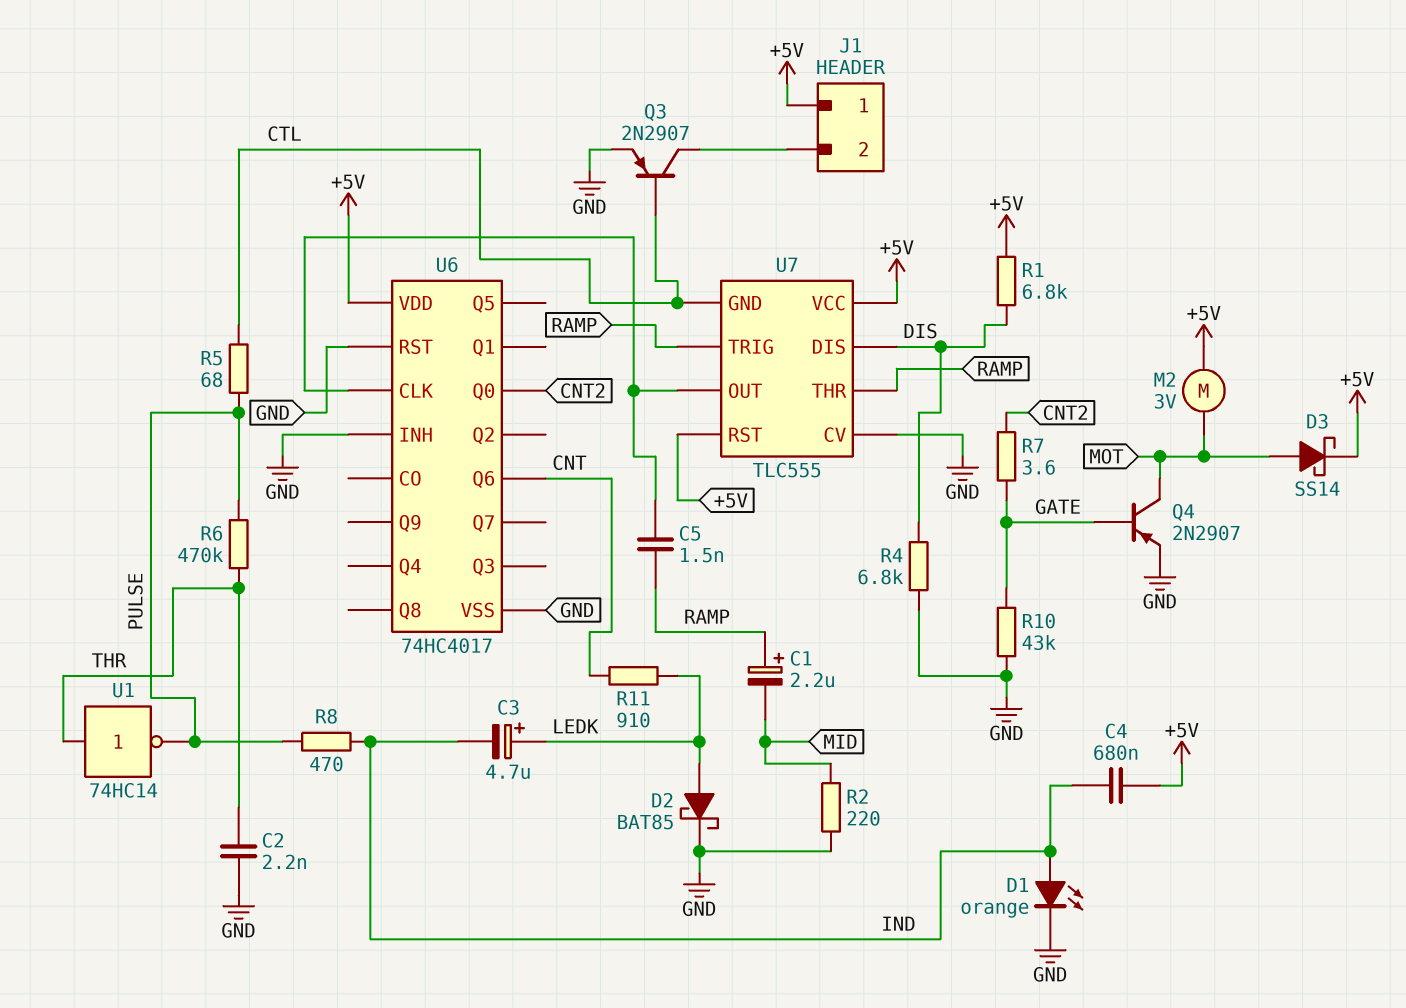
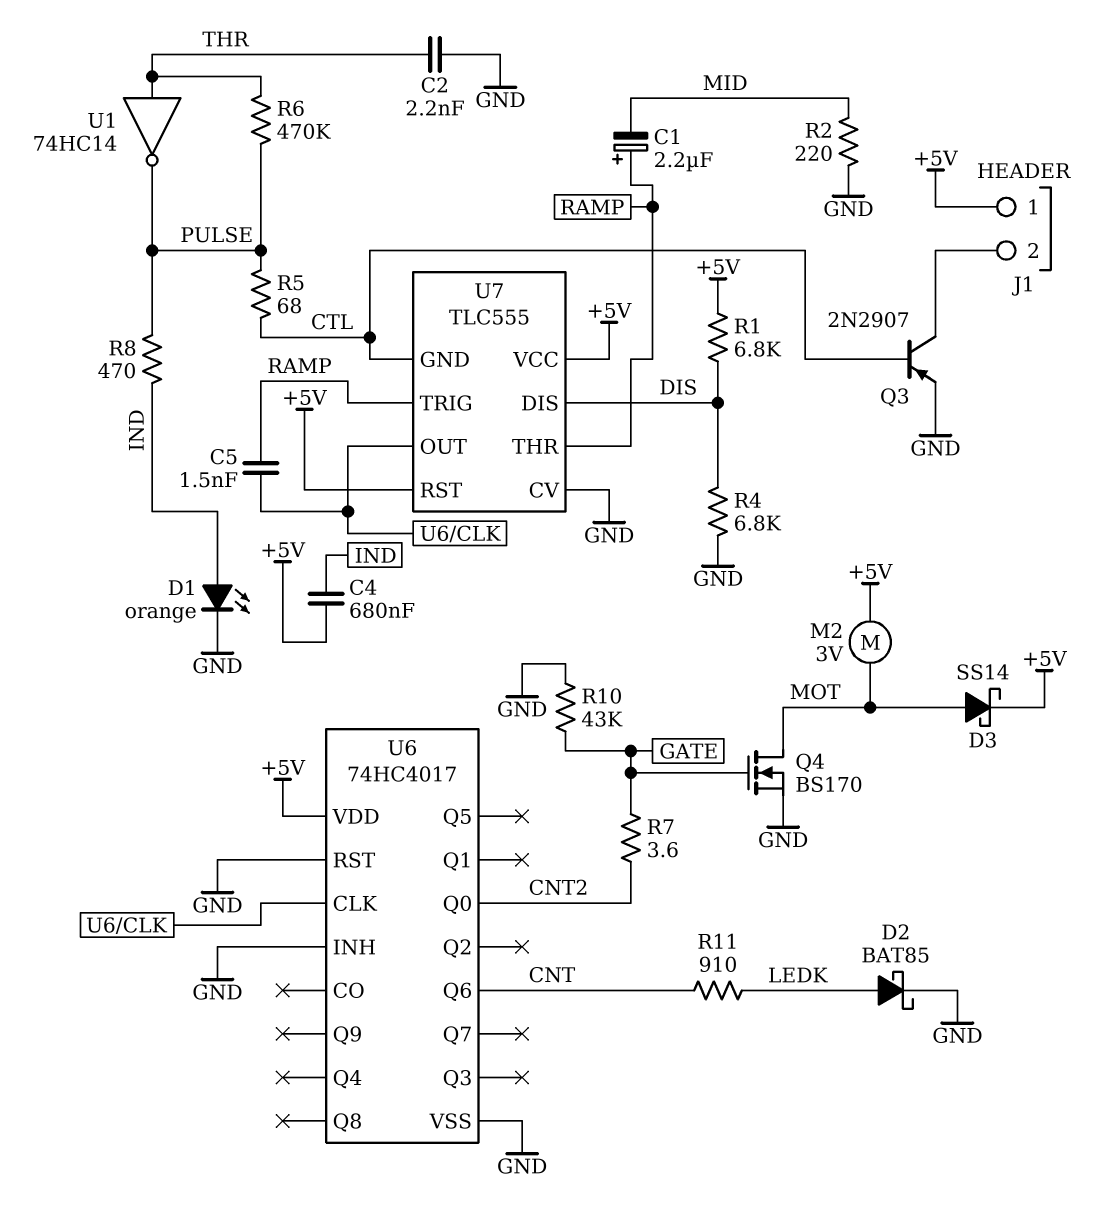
C3: 4.7uF (plus LEDK, minus IND) -> none
Q4: PNP 2N2907 (B GATE, C MOT, E GND) -> NMOS BS170 (G GATE, D MOT, S GND)

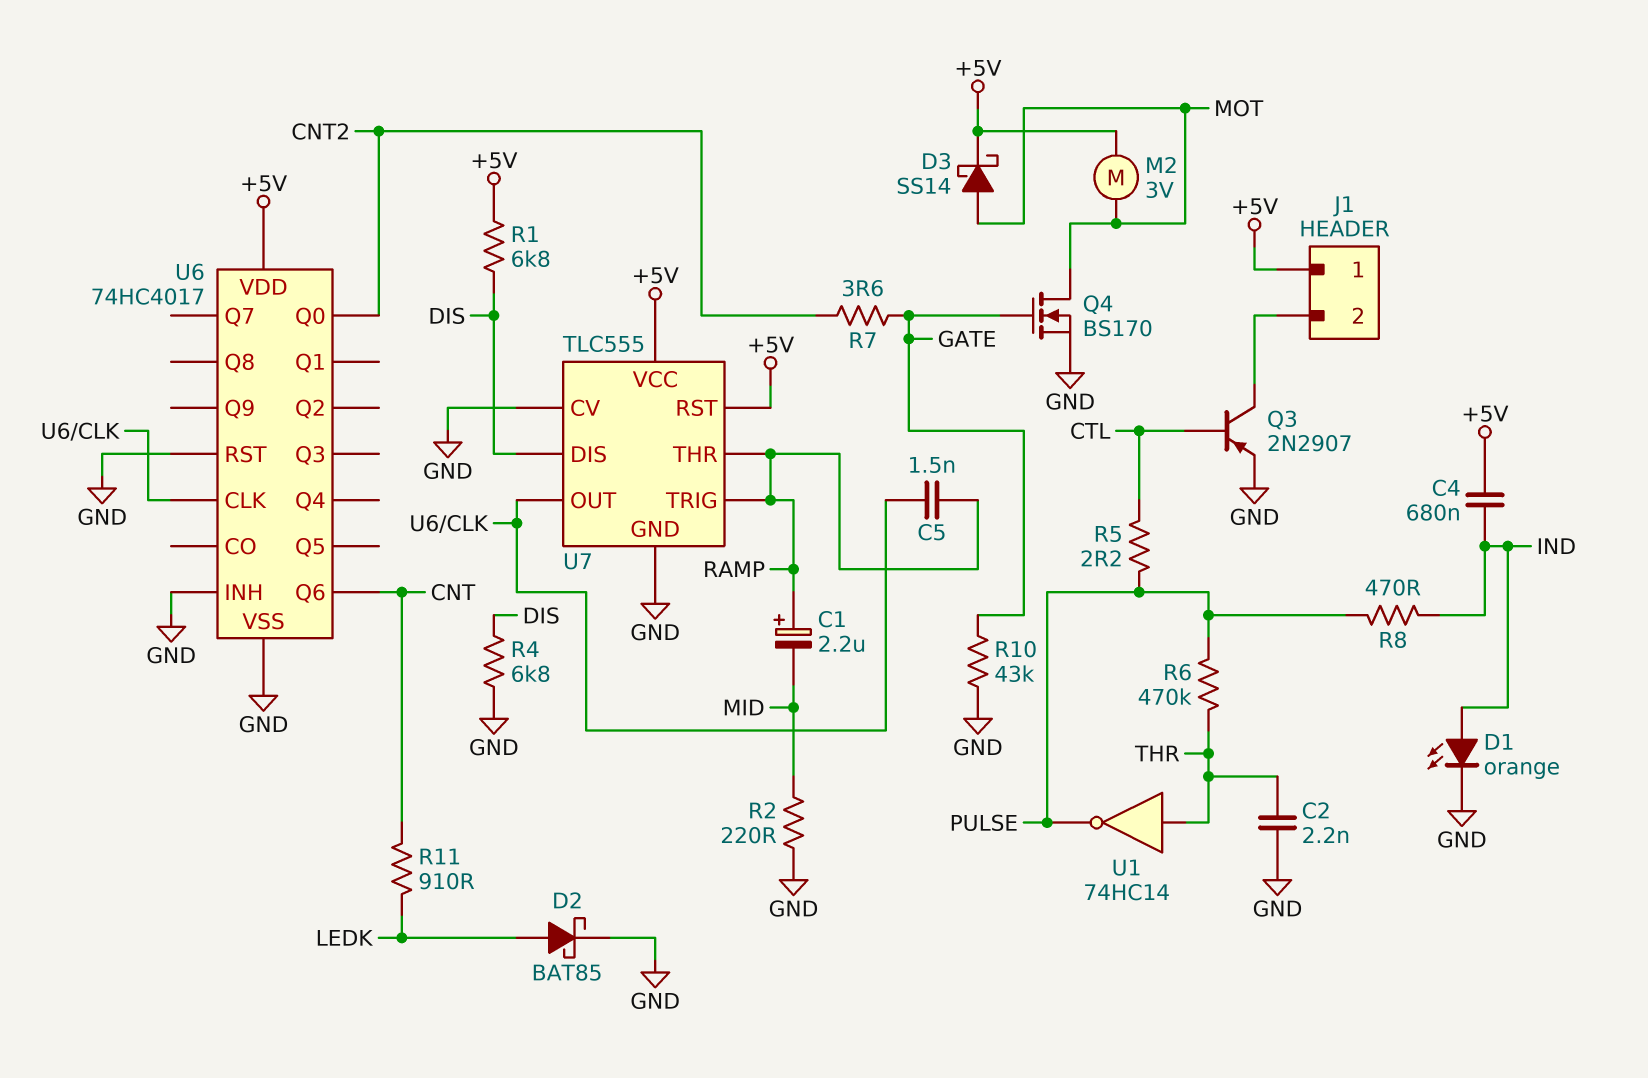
R5: 68 (CTL, PULSE) -> 2.2 (CTL, PULSE)
U7 pin GND: CTL -> GND

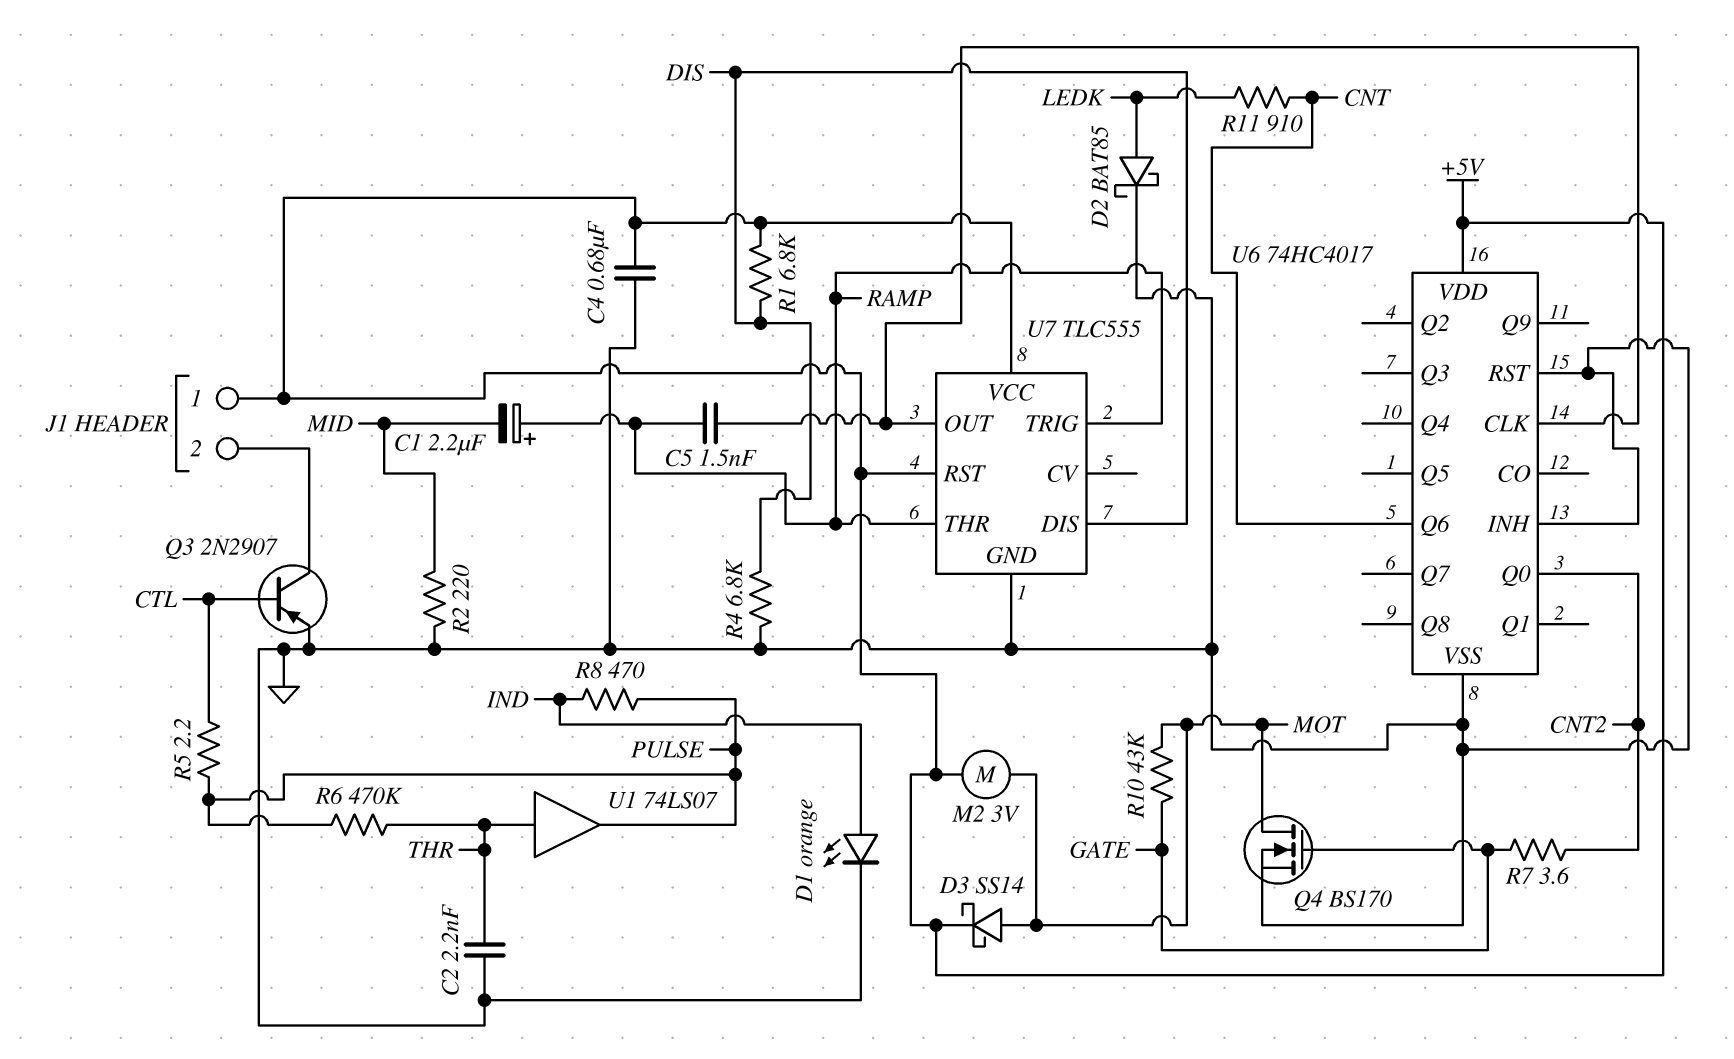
C4: 680nF (+5V, IND) -> 680nF (+5V, GND)
R10: 43k (GATE, GND) -> 43k (GATE, MOT)
U1: NOT 74HC14 (in THR, out PULSE) -> buffer 74LS07 (in THR, out PULSE)
U7 pin CV: GND -> none

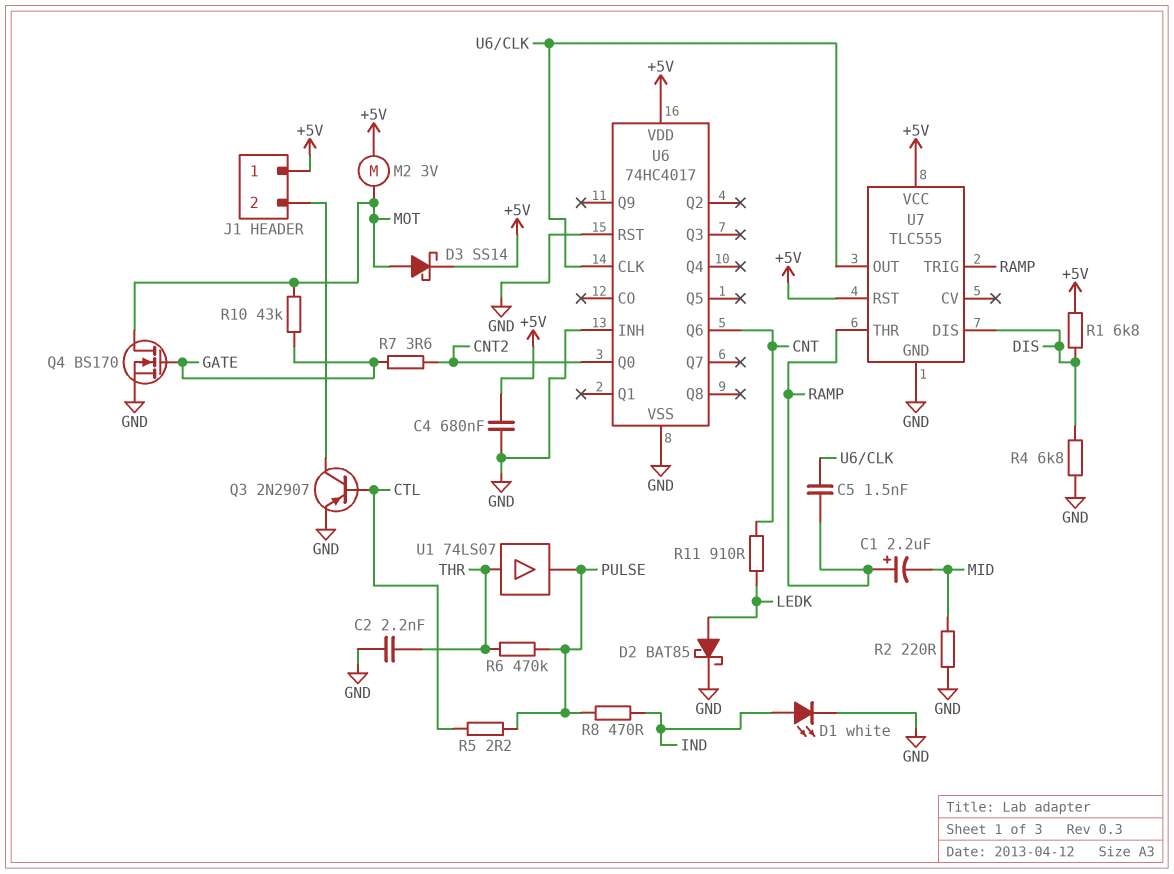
D1: LED orange (A IND, K GND) -> LED white (A IND, K GND)

